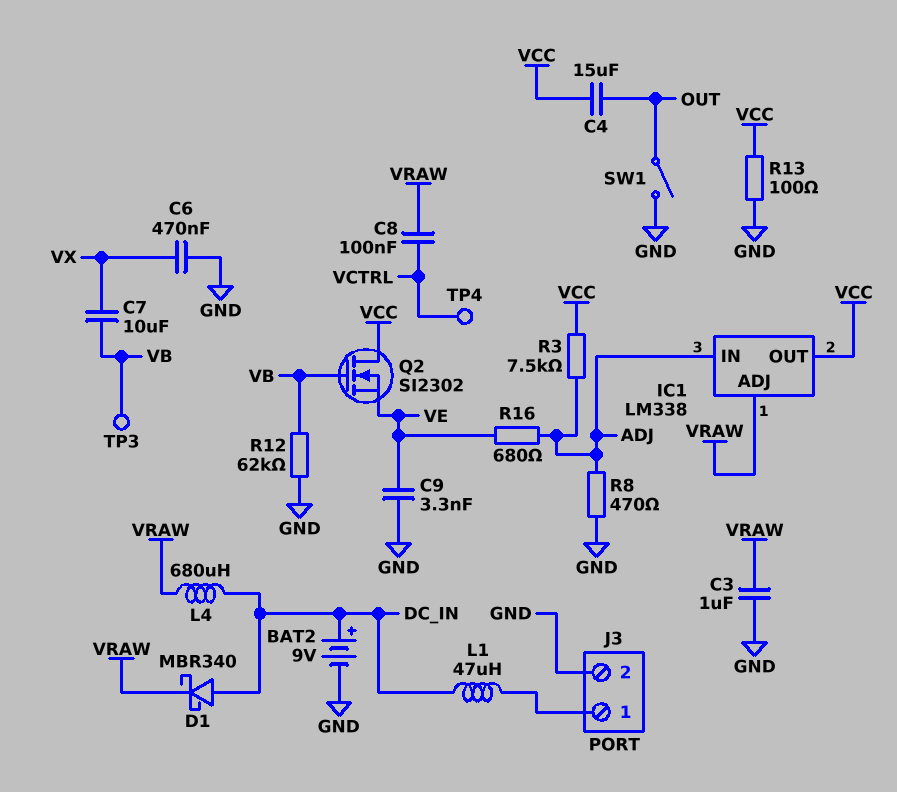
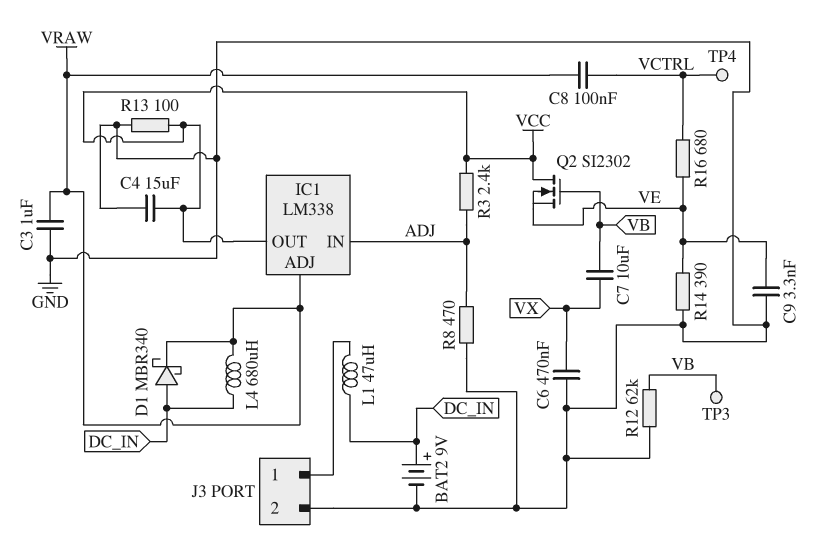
C4: 15uF (OUT, VCC) -> 15uF (GND, VCC)
R3: 7.5k (ADJ, VCC) -> 2.4k (ADJ, VCC)
R14: none -> 390 (GND, VE)
R16: 680 (ADJ, VE) -> 680 (VCTRL, VE)
SW1: switch (GND, OUT) -> none

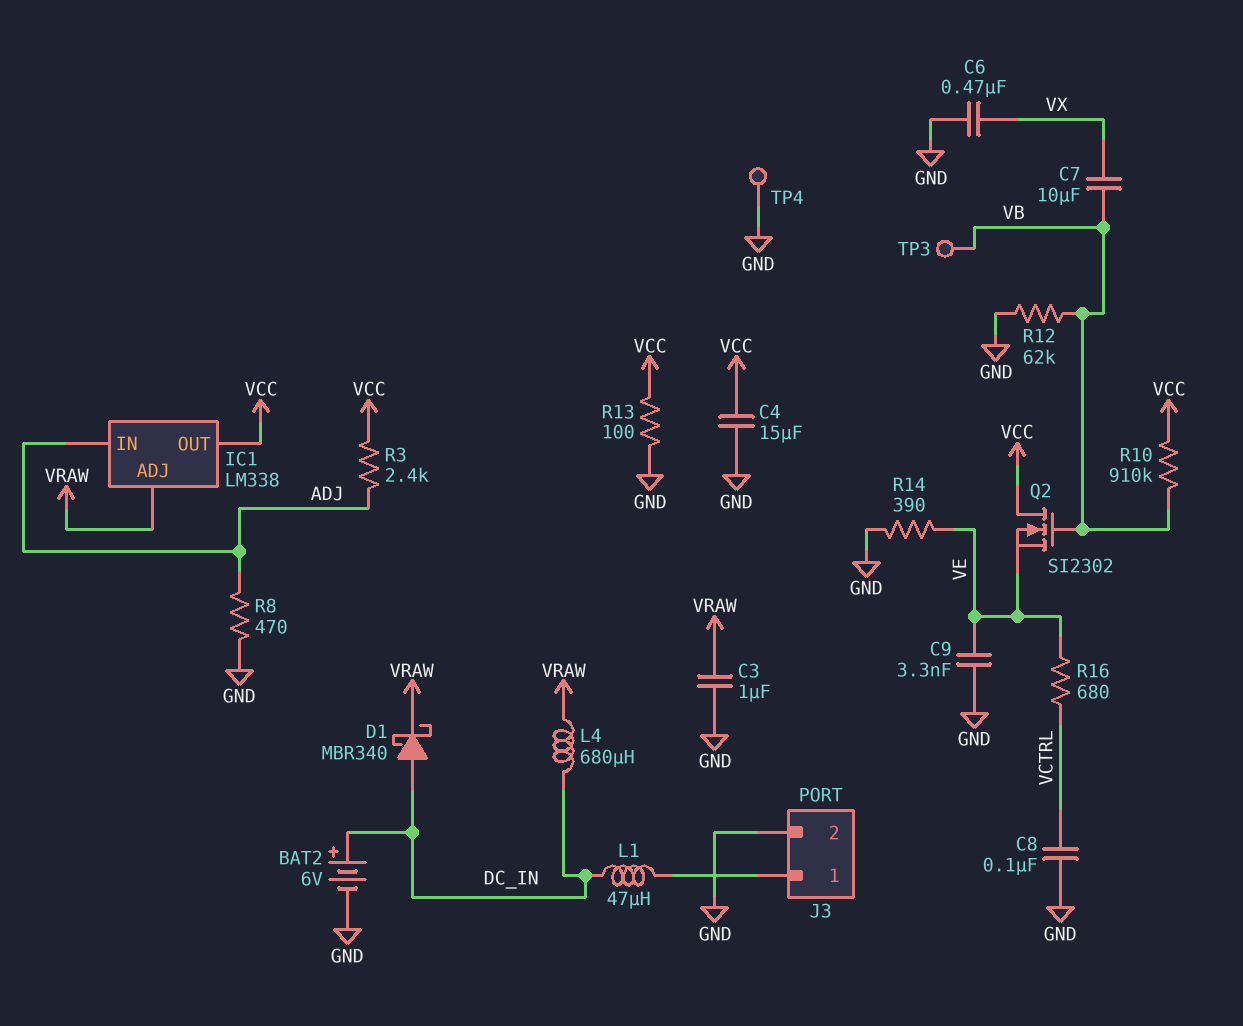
BAT2: 9V (plus DC_IN, minus GND) -> 6V (plus DC_IN, minus GND)
C8: 100nF (VCTRL, VRAW) -> 100nF (GND, VCTRL)
R10: none -> 910k (VB, VCC)
TP4: test point (VCTRL) -> test point (GND)

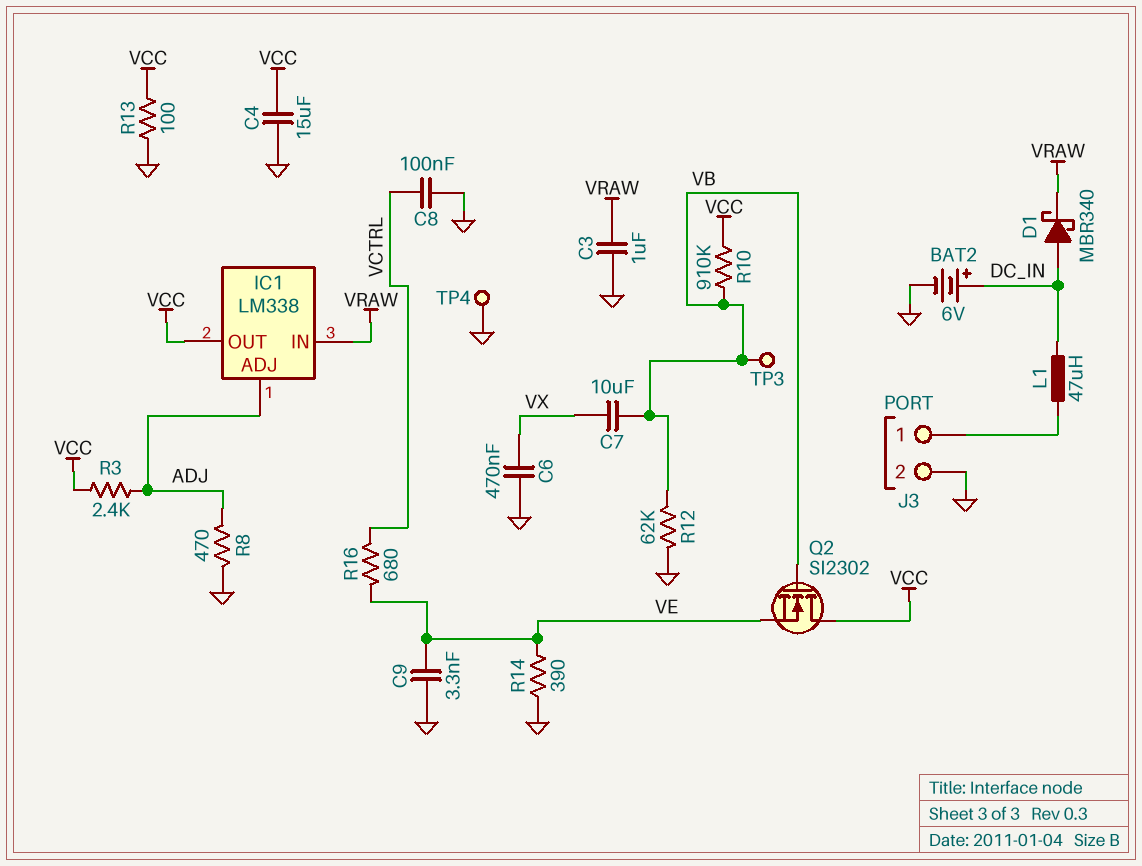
IC1 pin ADJ: VRAW -> ADJ
IC1 pin IN: ADJ -> VRAW
L4: 680uH (DC_IN, VRAW) -> none

